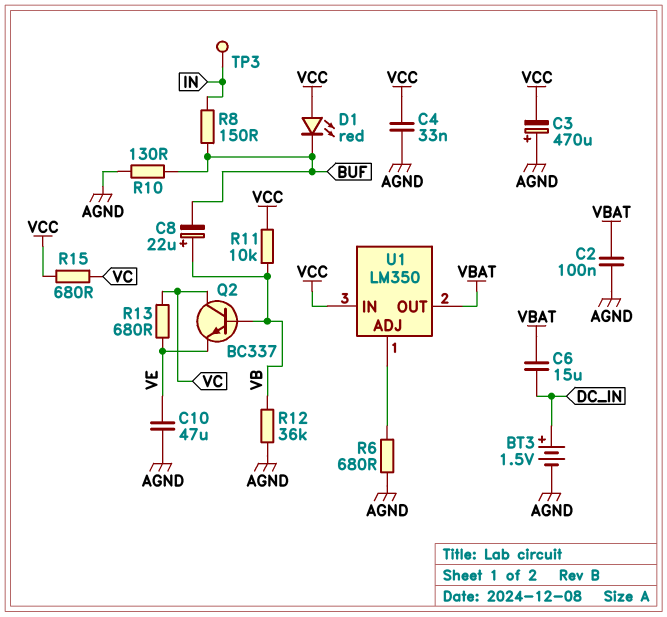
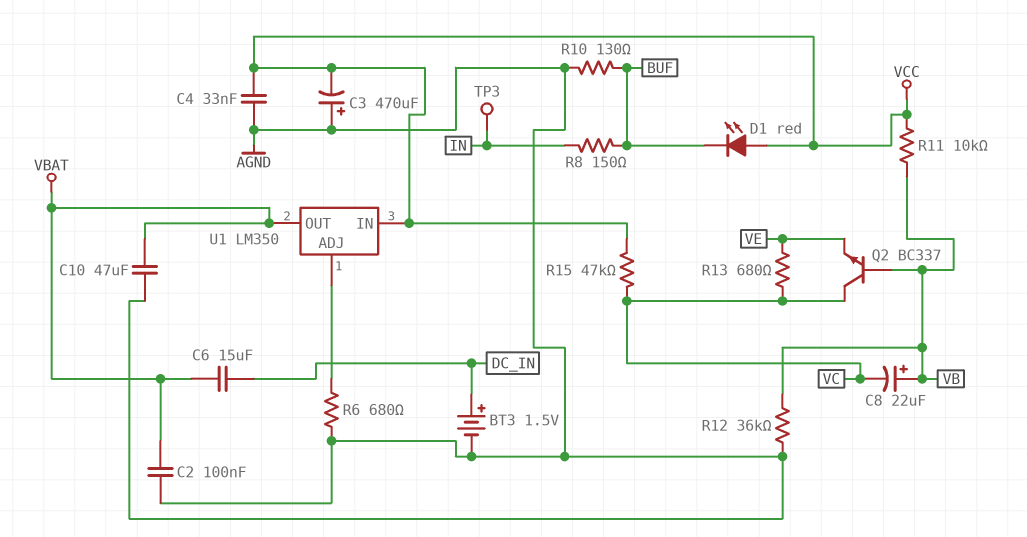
C8: 22uF (plus VB, minus BUF) -> 22uF (plus VB, minus VC)
C10: 47uF (AGND, VE) -> 47uF (AGND, VBAT)
R15: 680 (VC, VCC) -> 47k (VC, VCC)

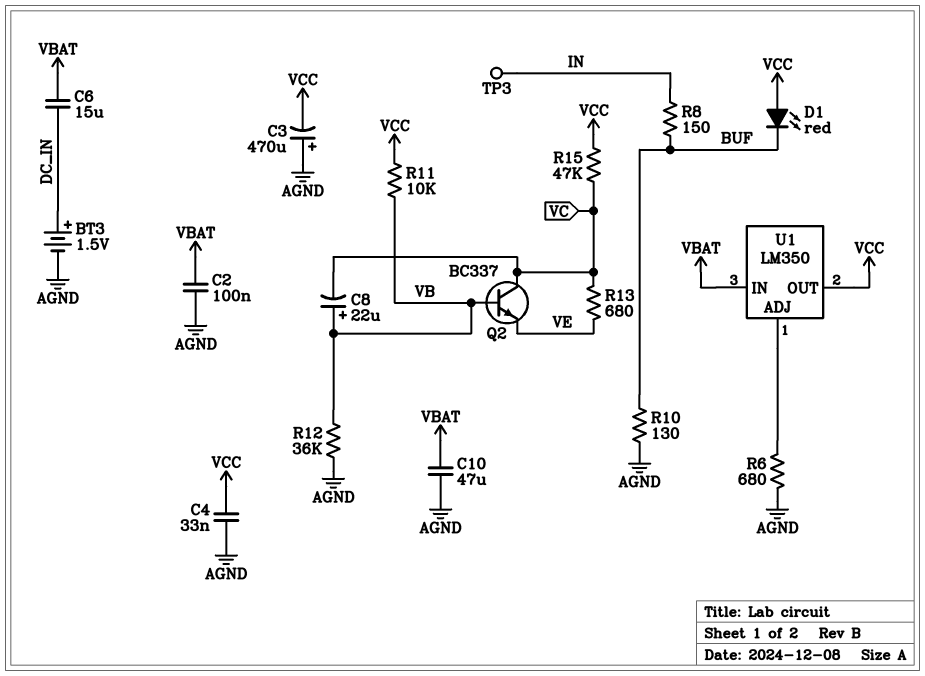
U1 pin IN: VCC -> VBAT
U1 pin OUT: VBAT -> VCC

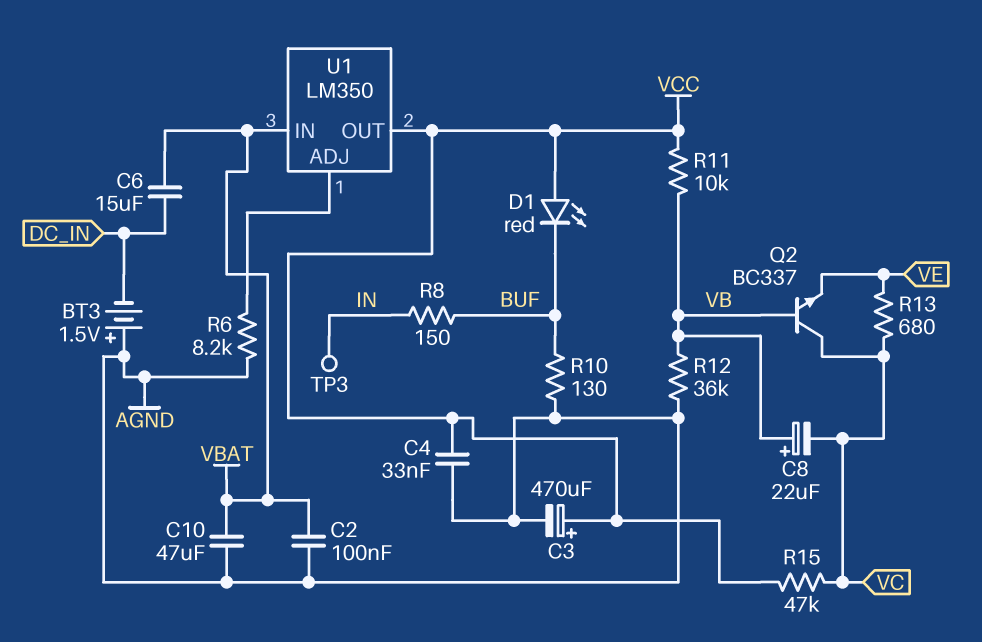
BT3: 1.5V (plus DC_IN, minus AGND) -> 1.5V (plus AGND, minus DC_IN)
C3: 470uF (plus AGND, minus VCC) -> 470uF (plus VCC, minus AGND)
R6: 680 (AGND, U1/ADJ) -> 8.2k (AGND, U1/ADJ)

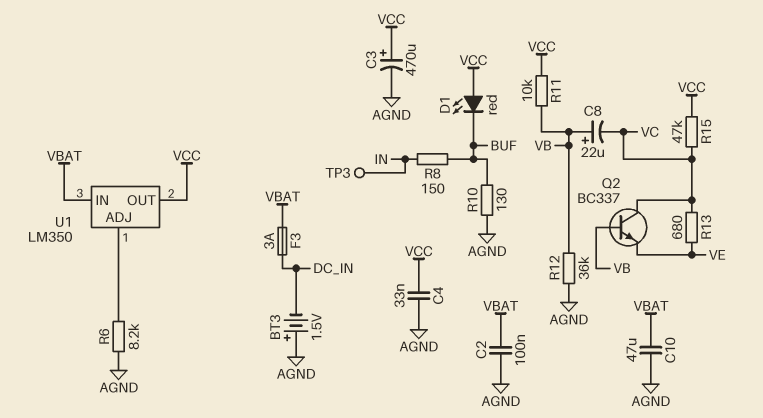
C6: 15uF (DC_IN, VBAT) -> none
F3: none -> 3A (DC_IN, VBAT)

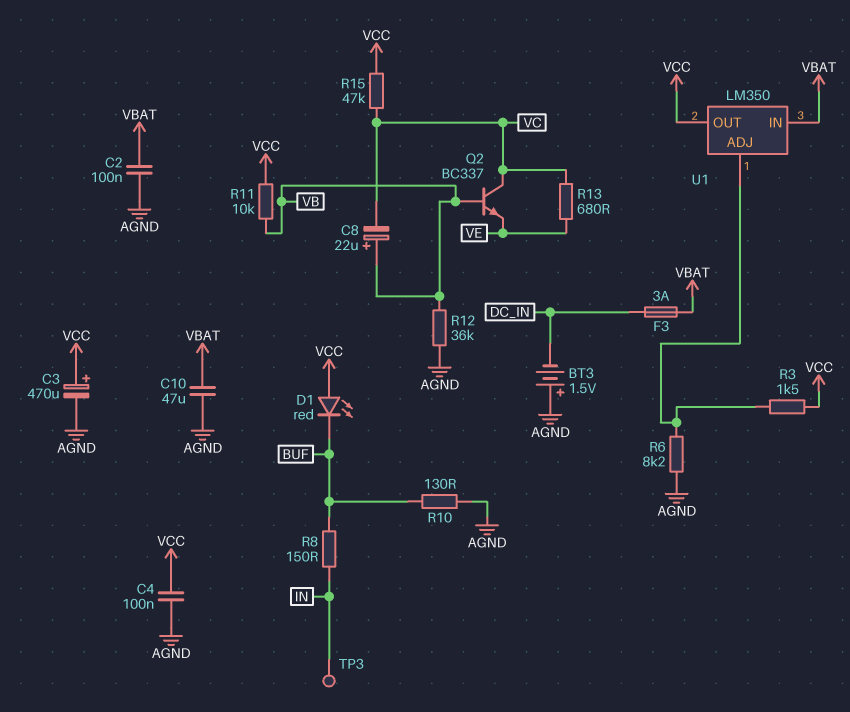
C4: 33nF (AGND, VCC) -> 100nF (AGND, VCC)
R3: none -> 1.5k (U1/ADJ, VCC)

